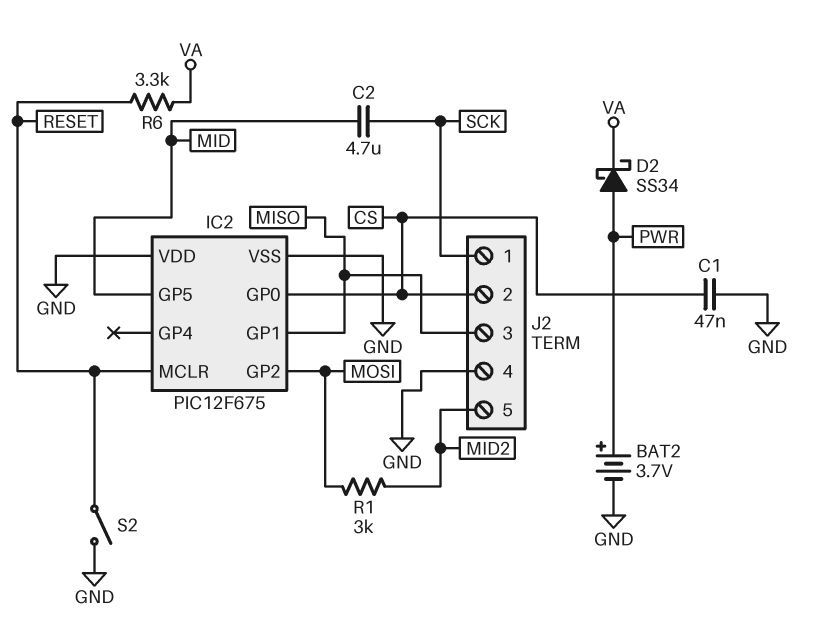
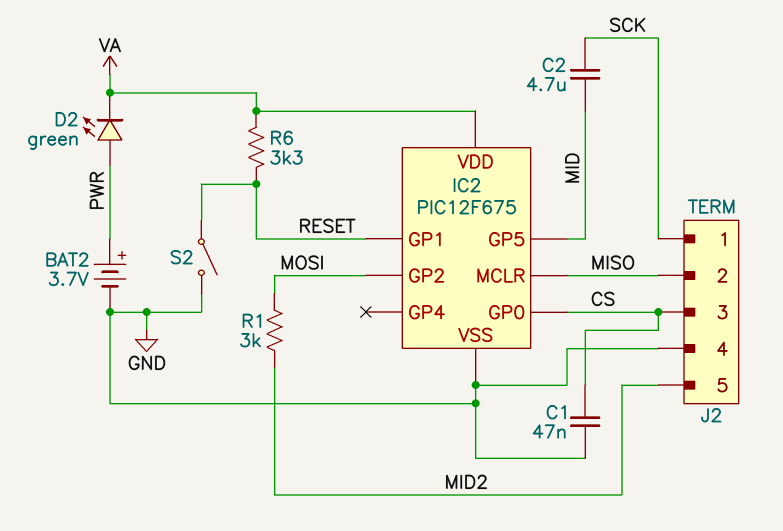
D2: schottky SS34 (A PWR, K VA) -> LED green (A PWR, K VA)
IC2 pin GP1: MISO -> RESET
IC2 pin MCLR: RESET -> MISO
IC2 pin VDD: GND -> VA
J2 pin 2: CS -> MISO
J2 pin 3: MISO -> CS

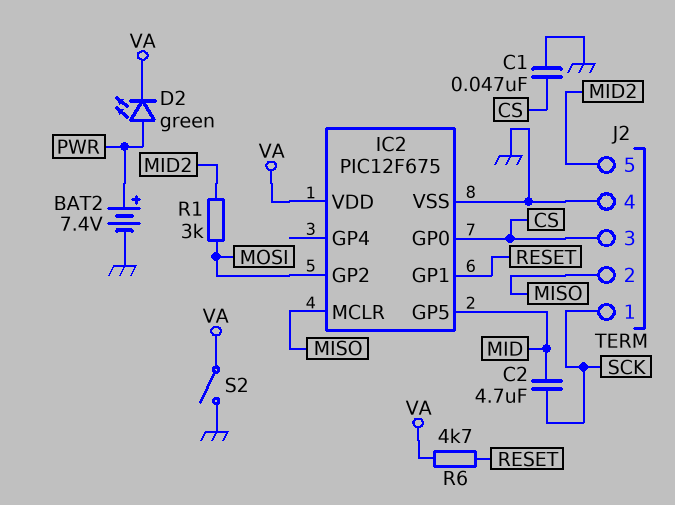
BAT2: 3.7V (plus PWR, minus GND) -> 7.4V (plus PWR, minus GND)
R6: 3.3k (RESET, VA) -> 4.7k (RESET, VA)
S2: switch (GND, RESET) -> switch (GND, VA)

